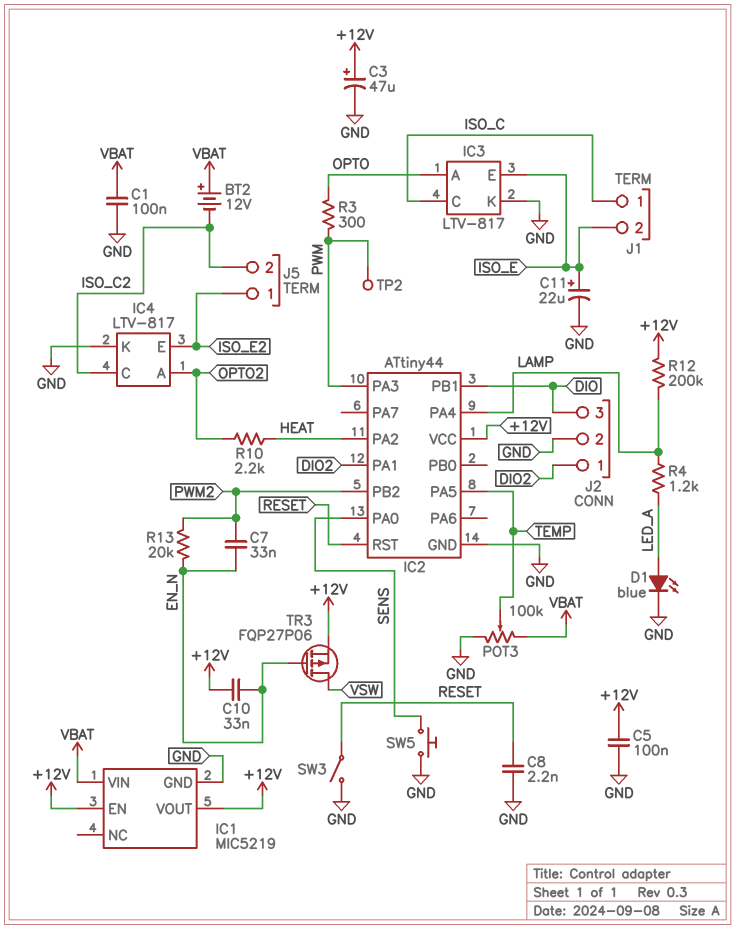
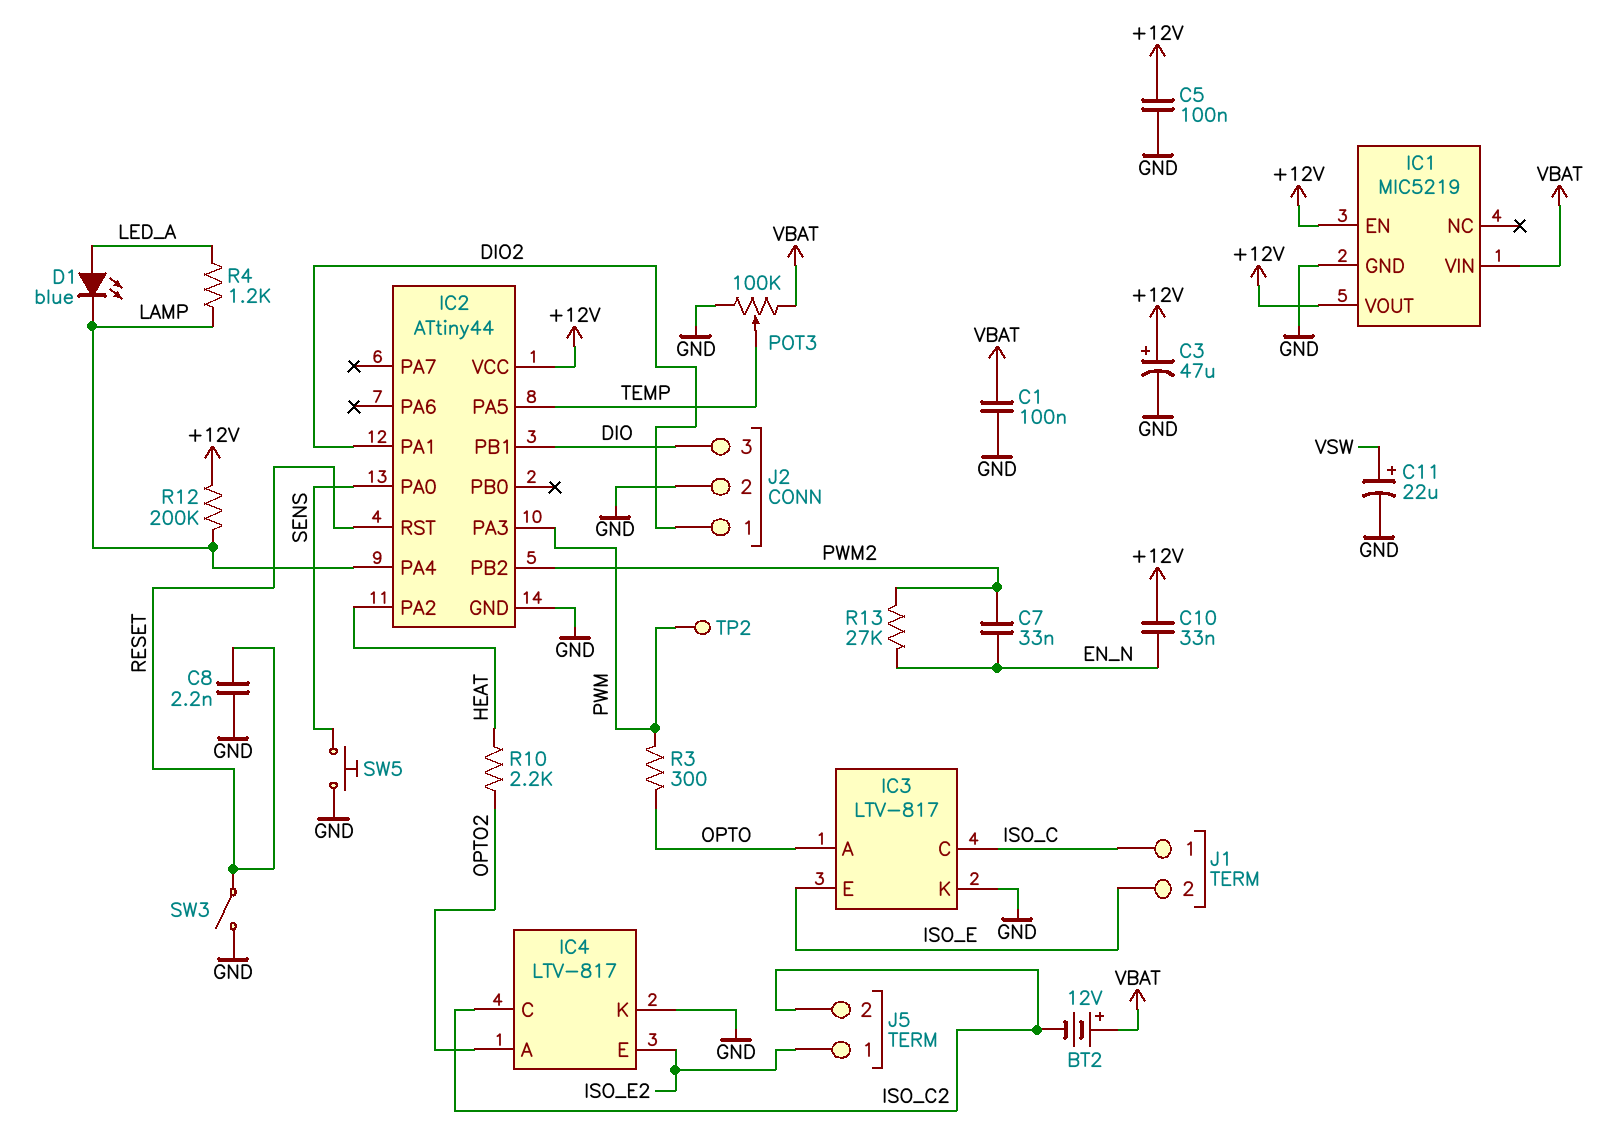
C11: 22uF (plus ISO_E, minus GND) -> 22uF (plus VSW, minus GND)
D1: LED blue (A LED_A, K GND) -> LED blue (A LED_A, K LAMP)
R13: 20k (EN_N, PWM2) -> 27k (EN_N, PWM2)
TR3: PMOS FQP27P06 (G EN_N, D VSW, S +12V) -> none

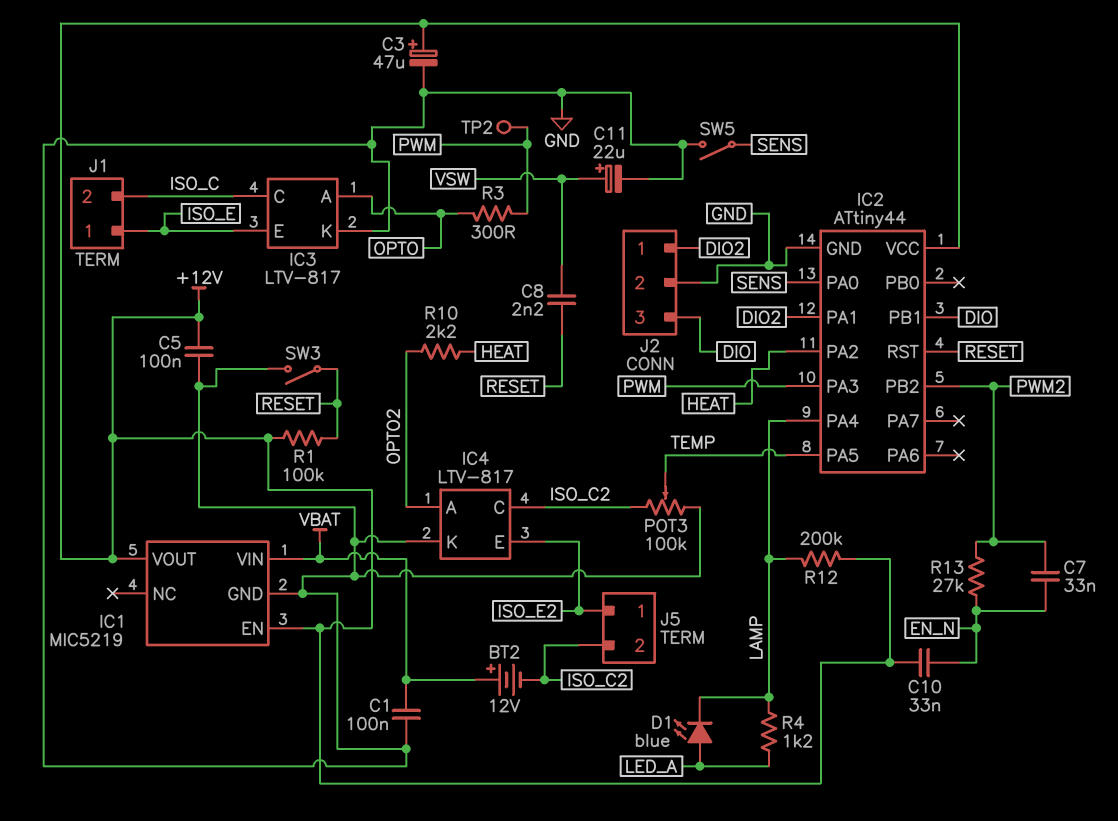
C8: 2.2nF (GND, RESET) -> 2.2nF (RESET, VSW)
J1 pin 1: ISO_C -> ISO_E
J1 pin 2: ISO_E -> ISO_C
POT3: 100k (GND, VBAT, wiper TEMP) -> 100k (GND, ISO_C2, wiper TEMP)
R1: none -> 100k (+12V, RESET)
SW5: button (GND, SENS) -> switch (GND, SENS)

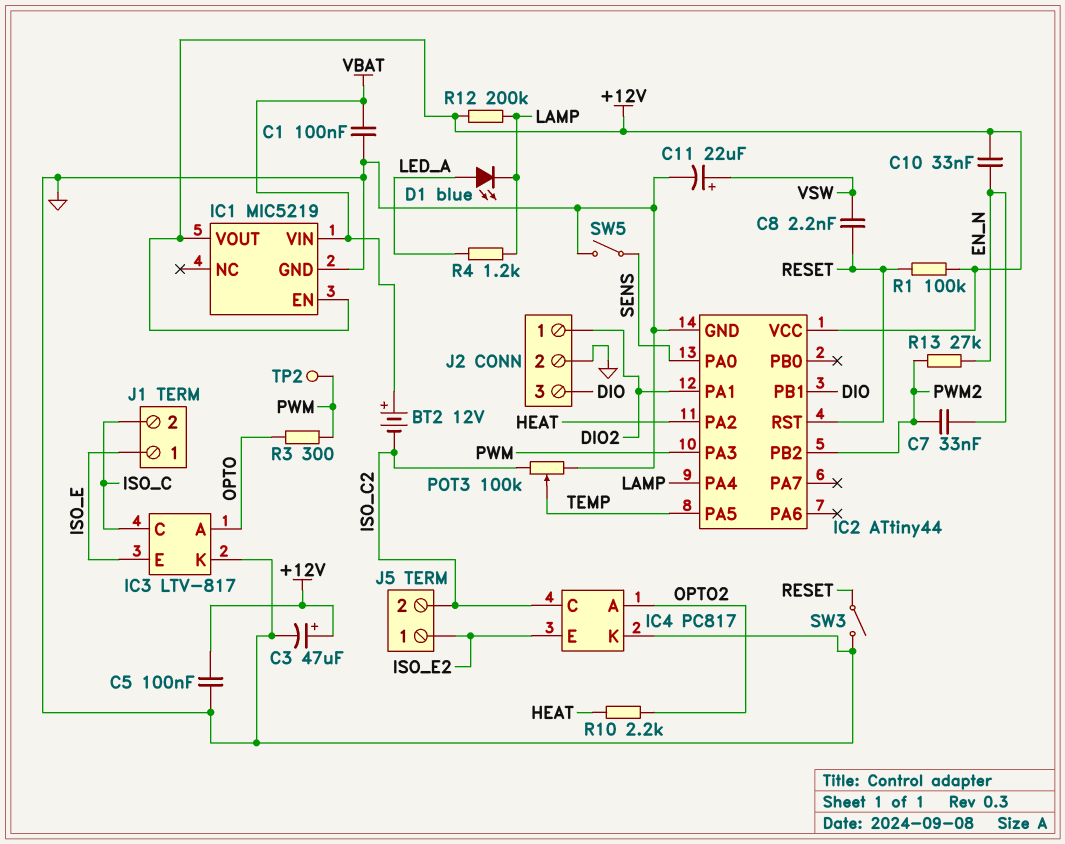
IC4: LTV-817 -> PC817

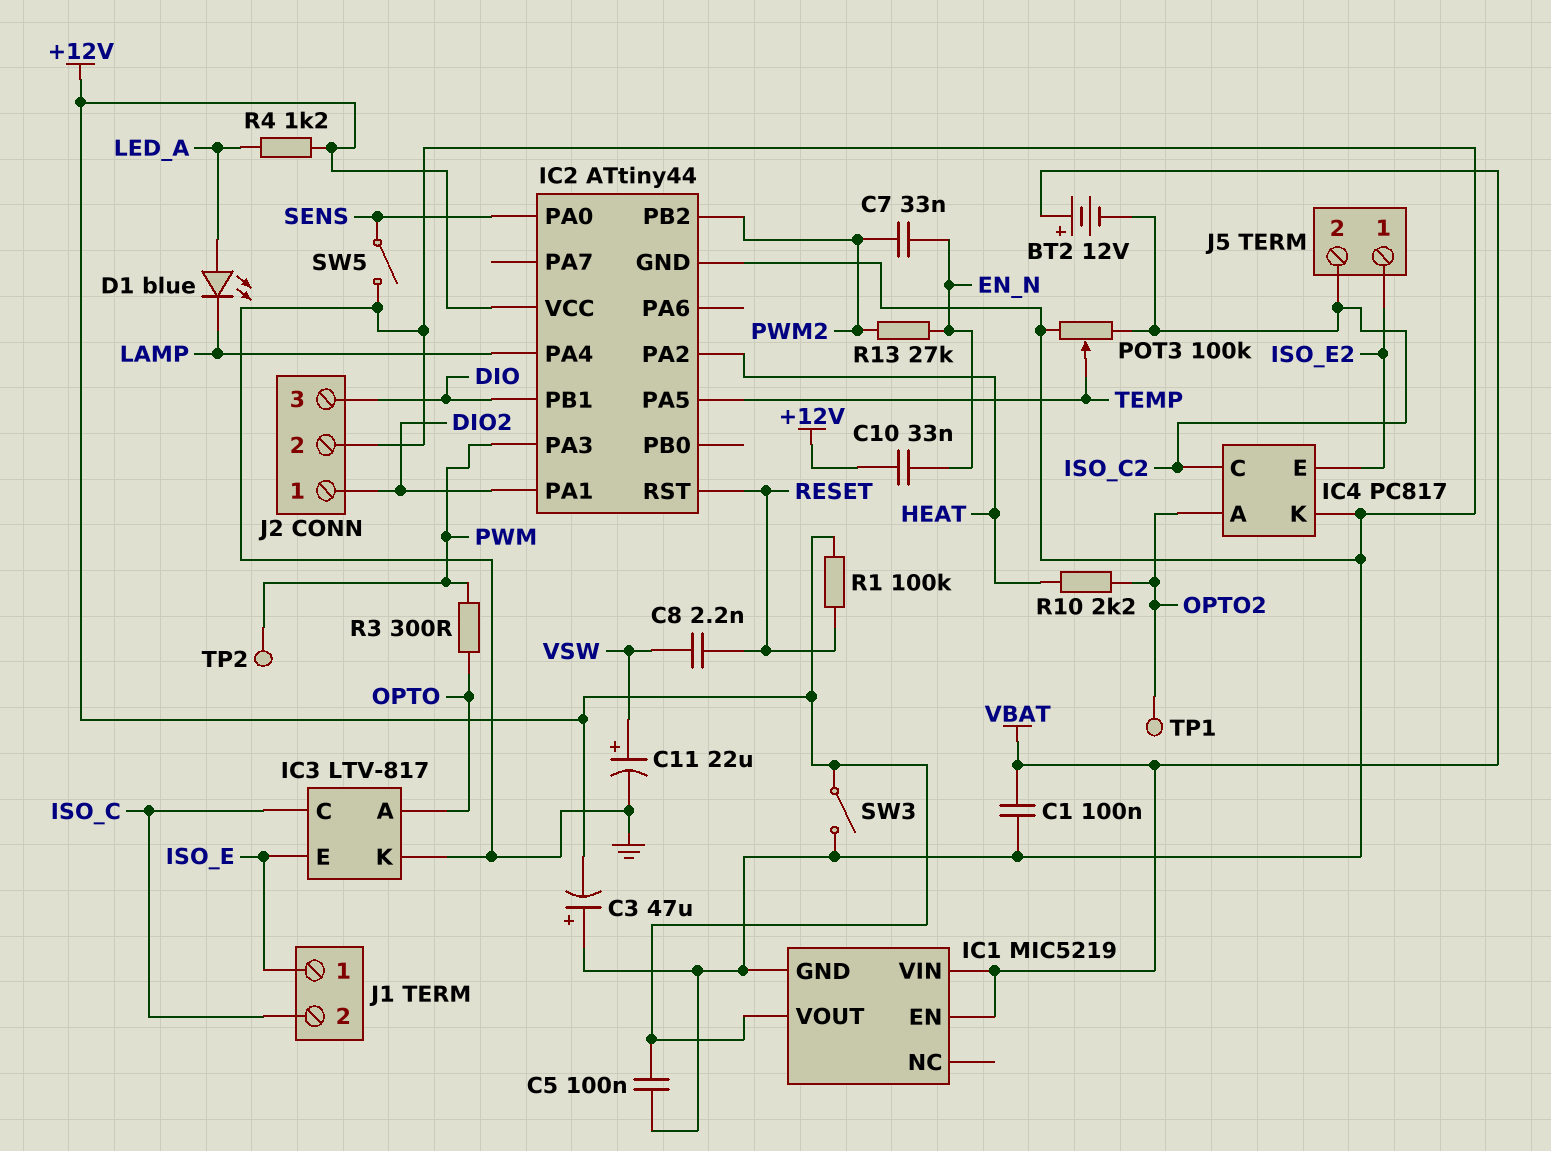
C3: 47uF (plus +12V, minus GND) -> 47uF (plus GND, minus +12V)
IC1 pin EN: +12V -> VBAT
R4: 1.2k (LAMP, LED_A) -> 1.2k (+12V, LED_A)
R12: 200k (+12V, LAMP) -> none
SW3: switch (GND, RESET) -> switch (+12V, GND)
TP1: none -> test point (OPTO2)

